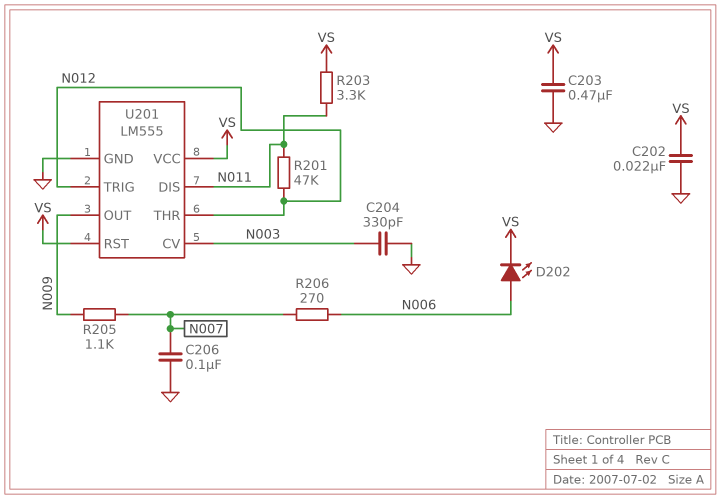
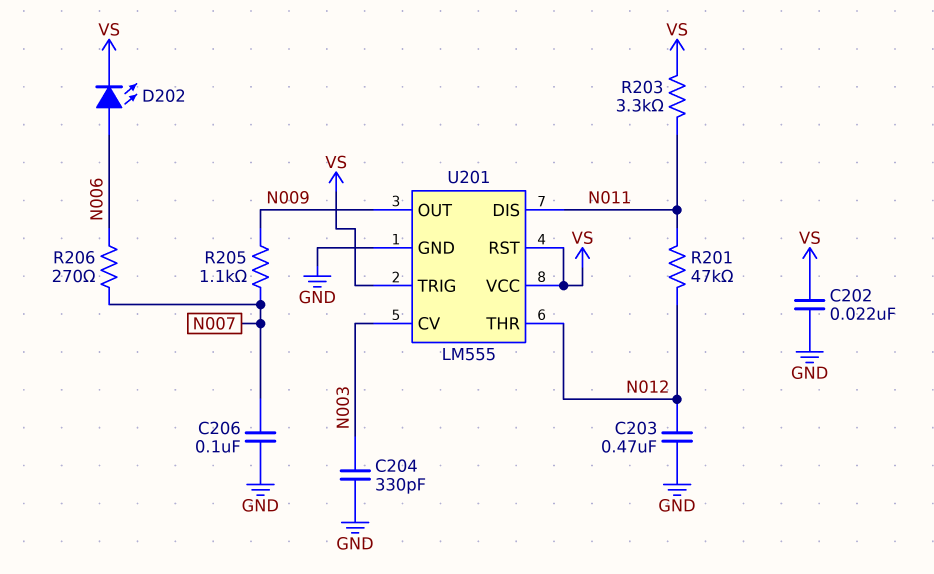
C203: 470nF (GND, VS) -> 470nF (GND, N012)
U201 pin TRIG: N012 -> VS

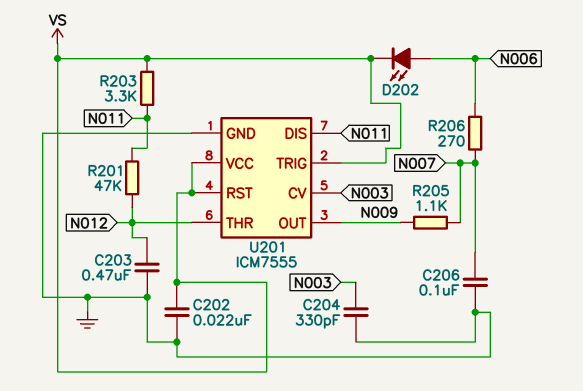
U201: LM555 -> ICM7555

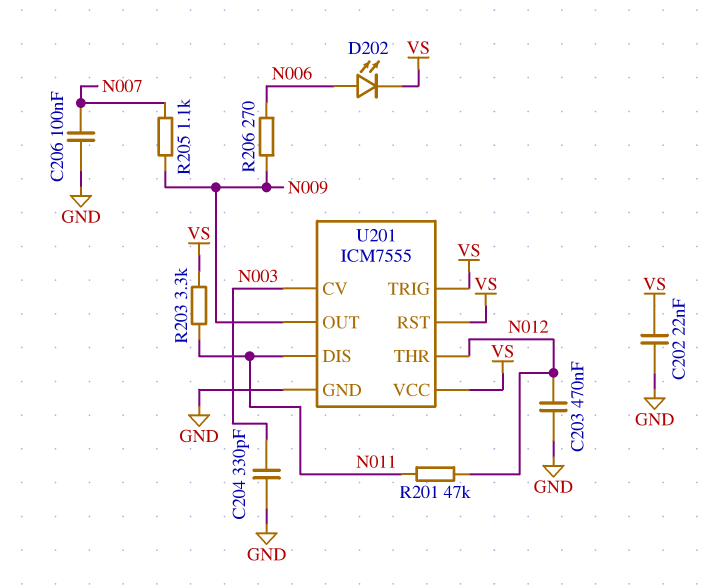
R206: 270 (N006, N007) -> 270 (N006, N009)

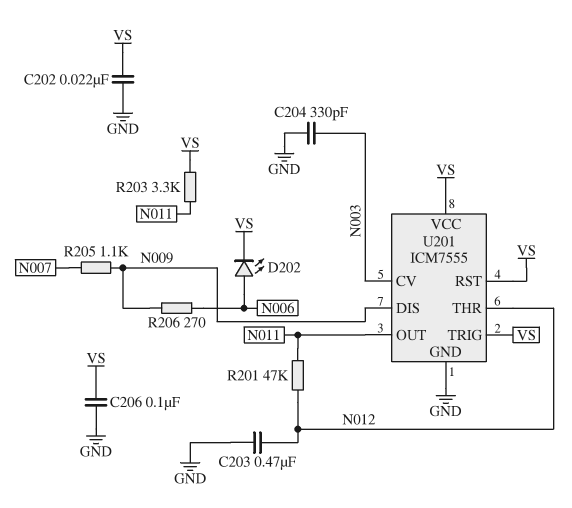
C206: 100nF (GND, N007) -> 100nF (GND, VS)
U201 pin DIS: N011 -> N009
U201 pin OUT: N009 -> N011

